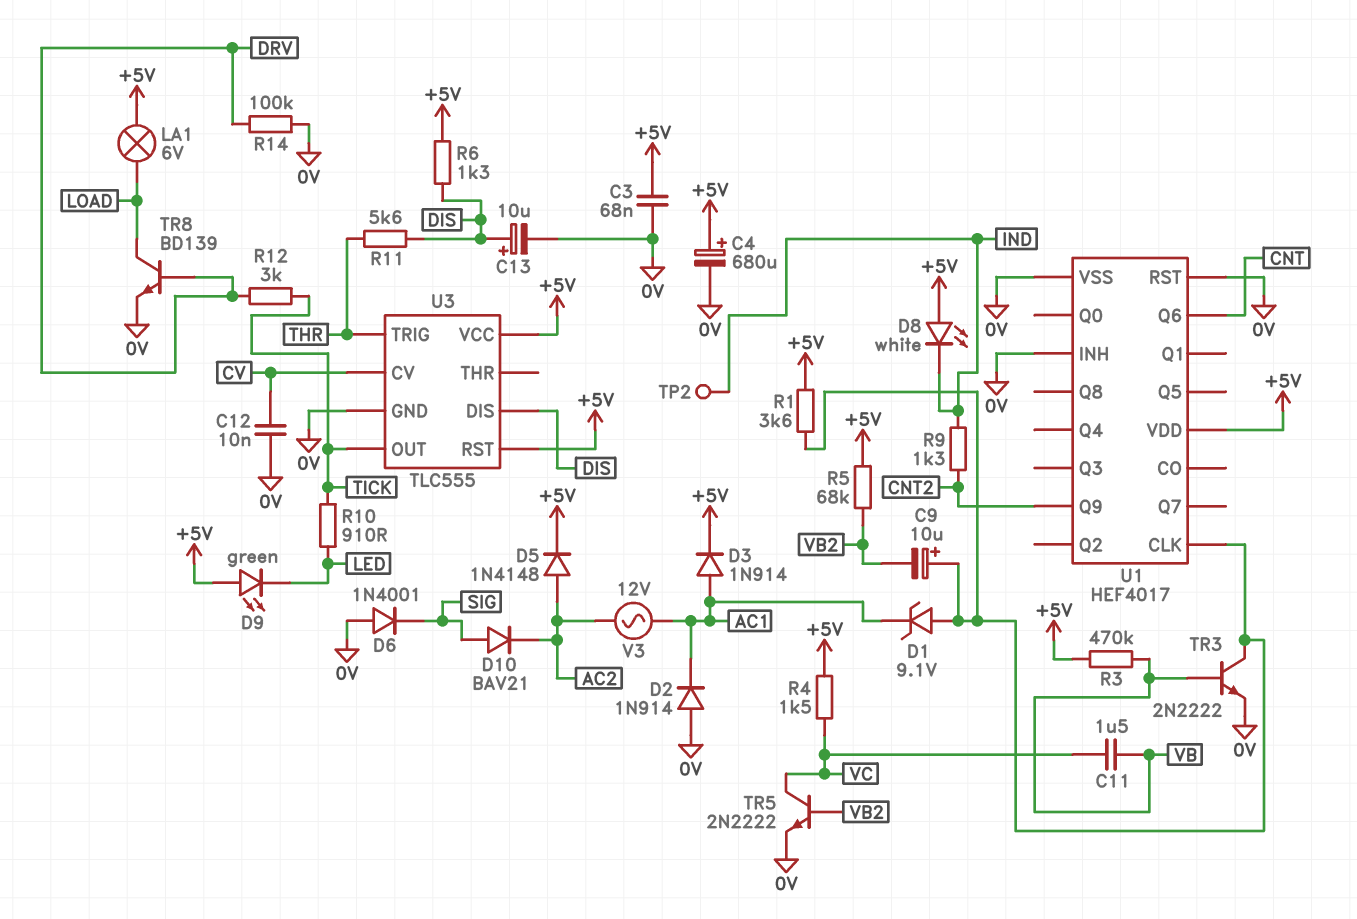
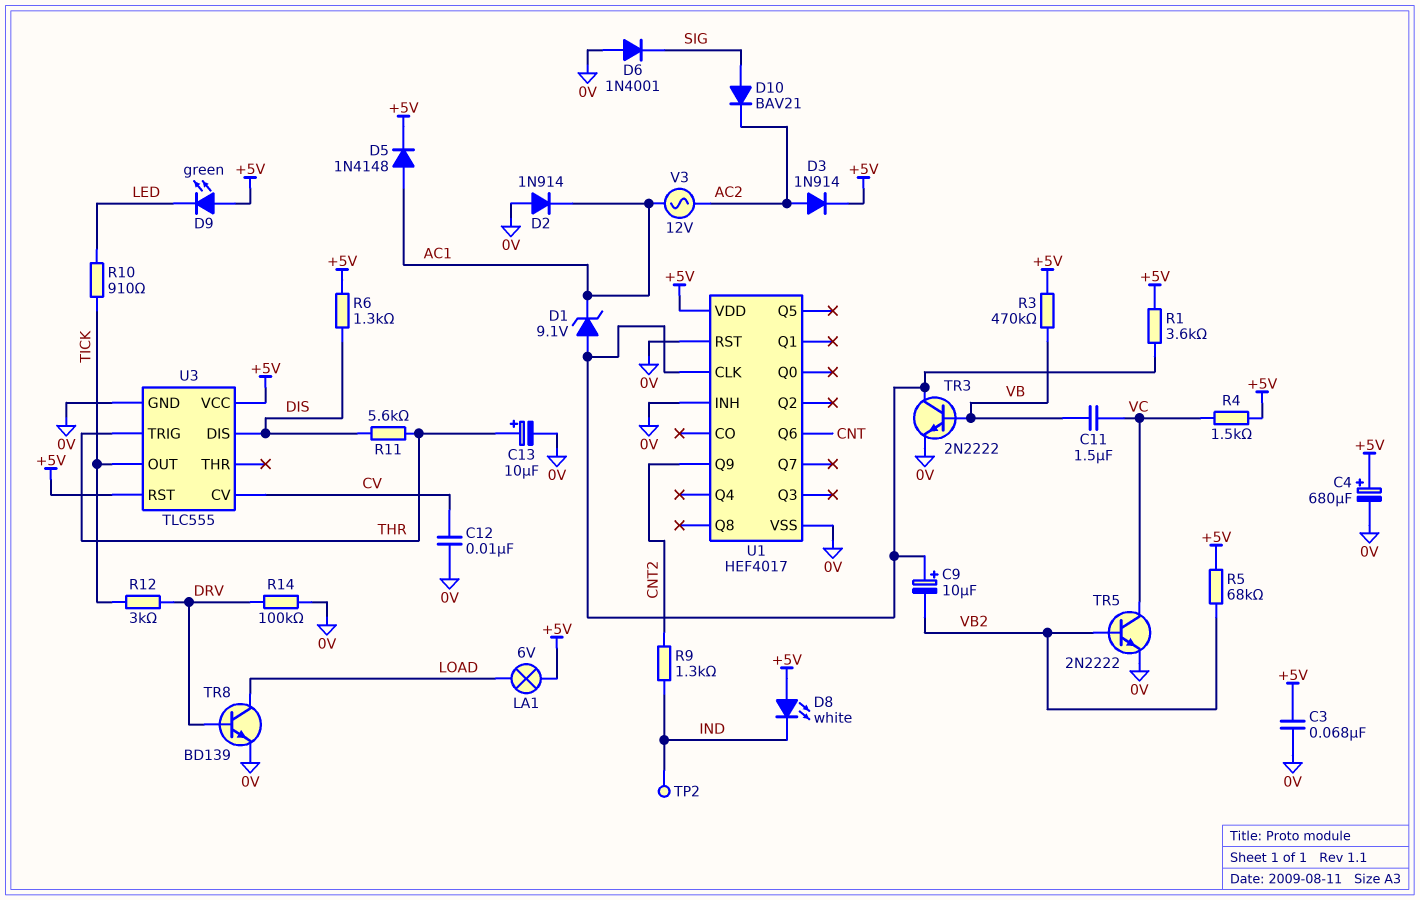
C13: 10uF (plus DIS, minus 0V) -> 10uF (plus THR, minus 0V)
D3: diode 1N914 (A AC1, K +5V) -> diode 1N914 (A AC2, K +5V)
D5: diode 1N4148 (A AC2, K +5V) -> diode 1N4148 (A AC1, K +5V)

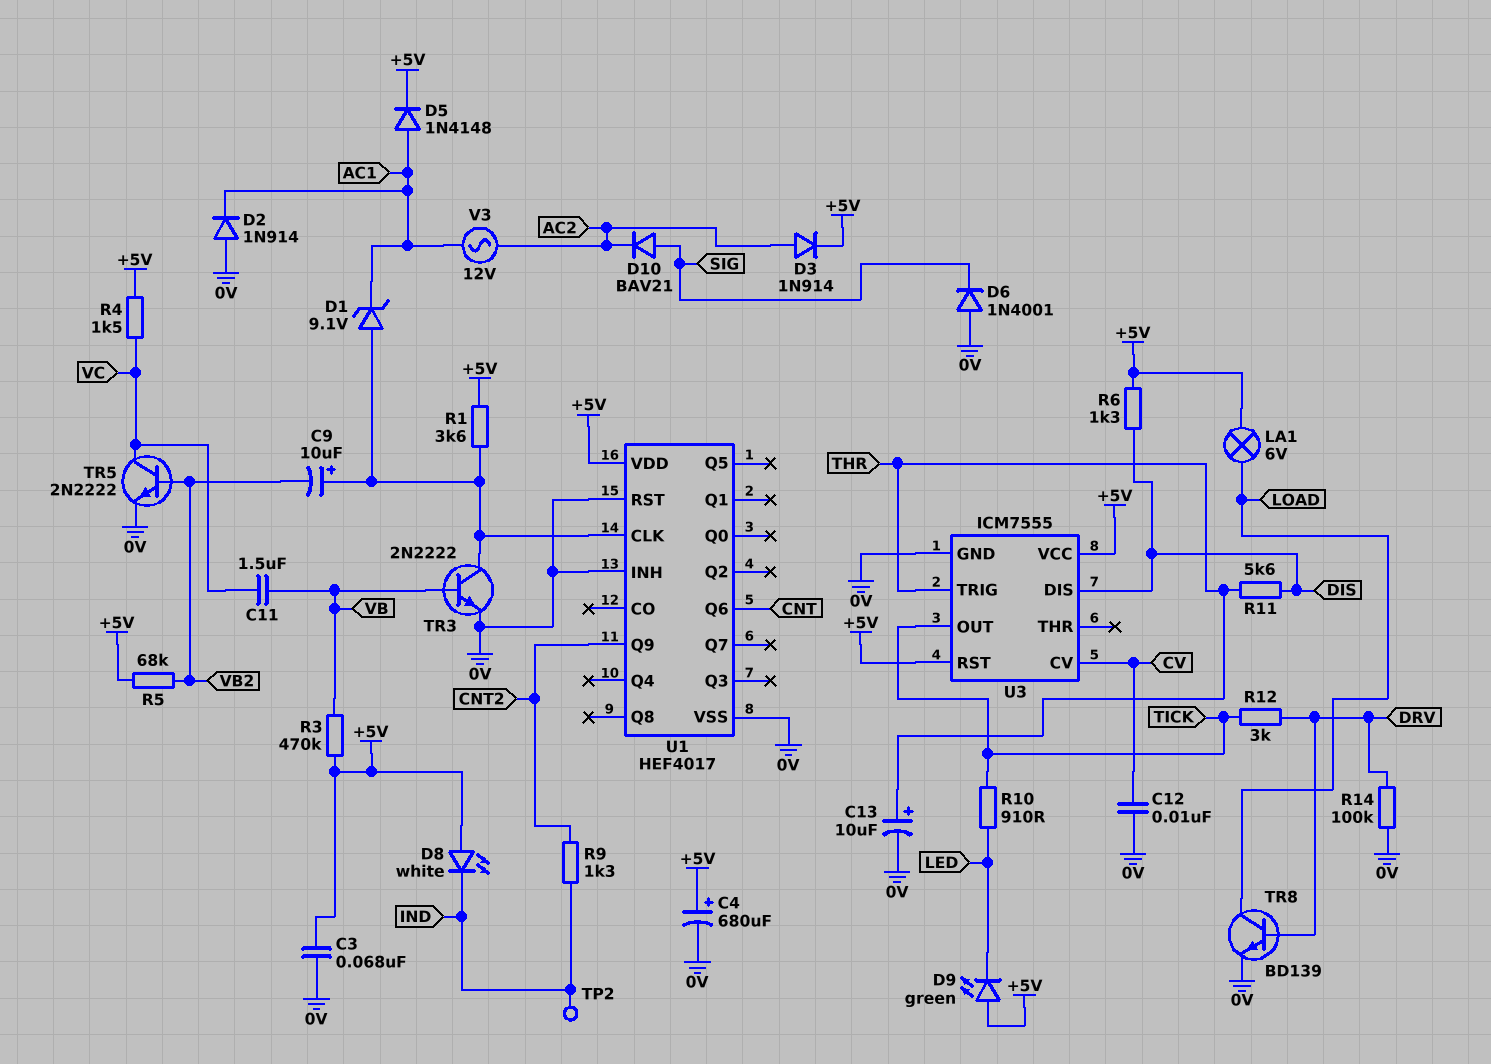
U3: TLC555 -> ICM7555

